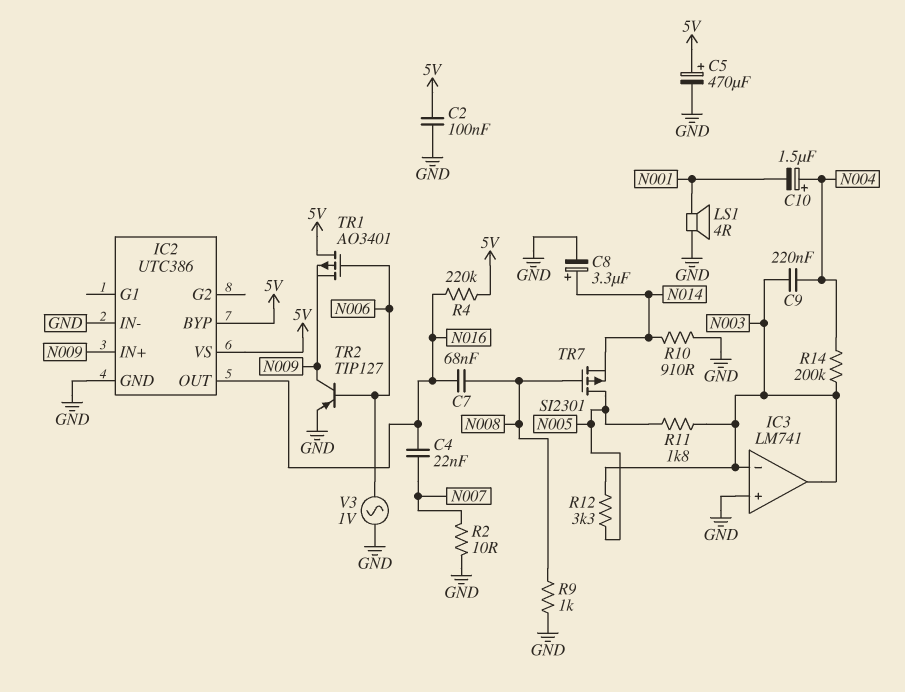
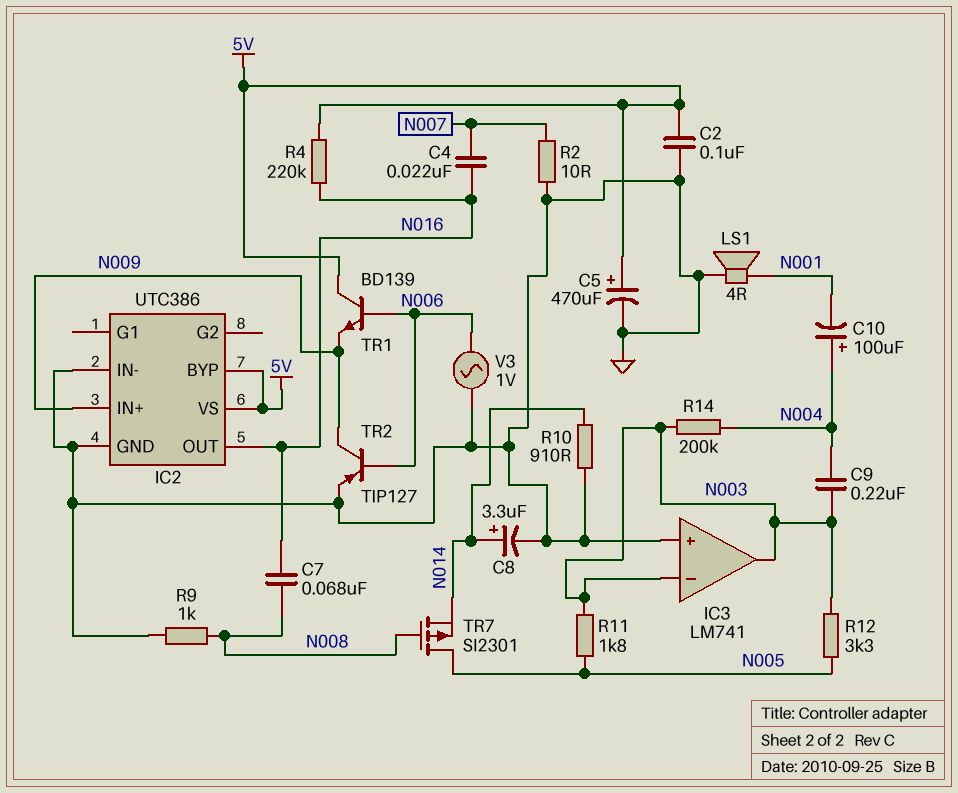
C10: 1.5uF (plus N004, minus N001) -> 100uF (plus N004, minus N001)
TR1: PMOS AO3401 (G N006, D 5V, S N009) -> NPN BD139 (B N006, C 5V, E N009)

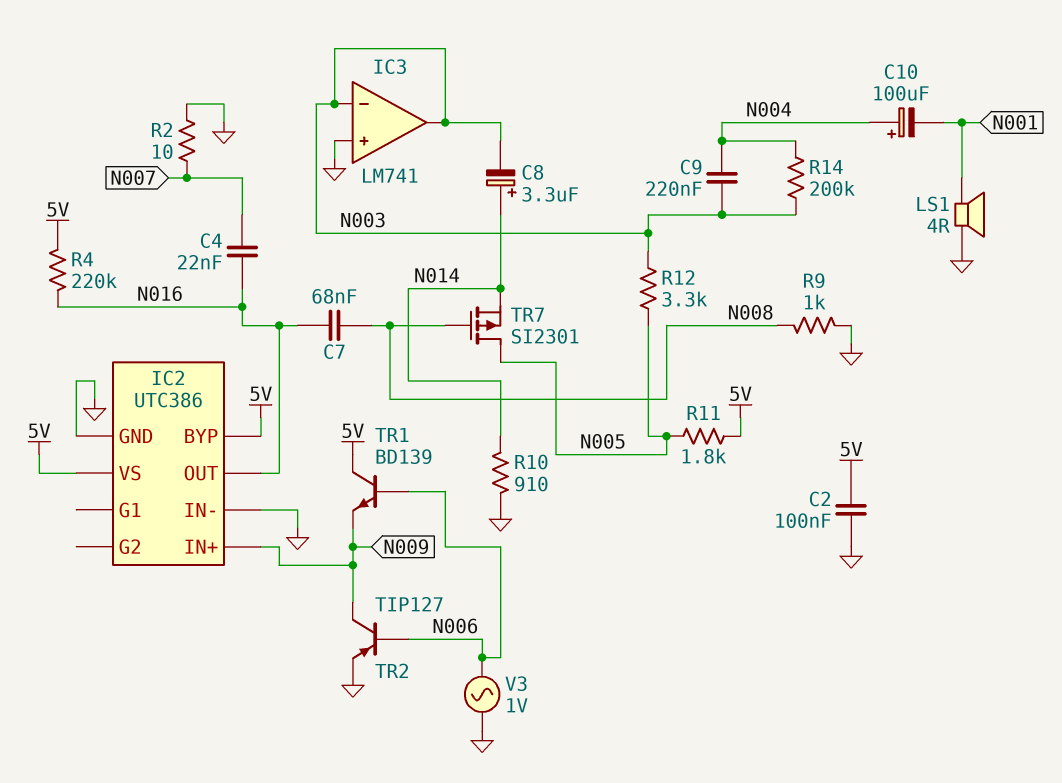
C5: 470uF (plus 5V, minus GND) -> none
C8: 3.3uF (plus N014, minus GND) -> 3.3uF (plus N014, minus N003)
R11: 1.8k (N003, N005) -> 1.8k (5V, N005)

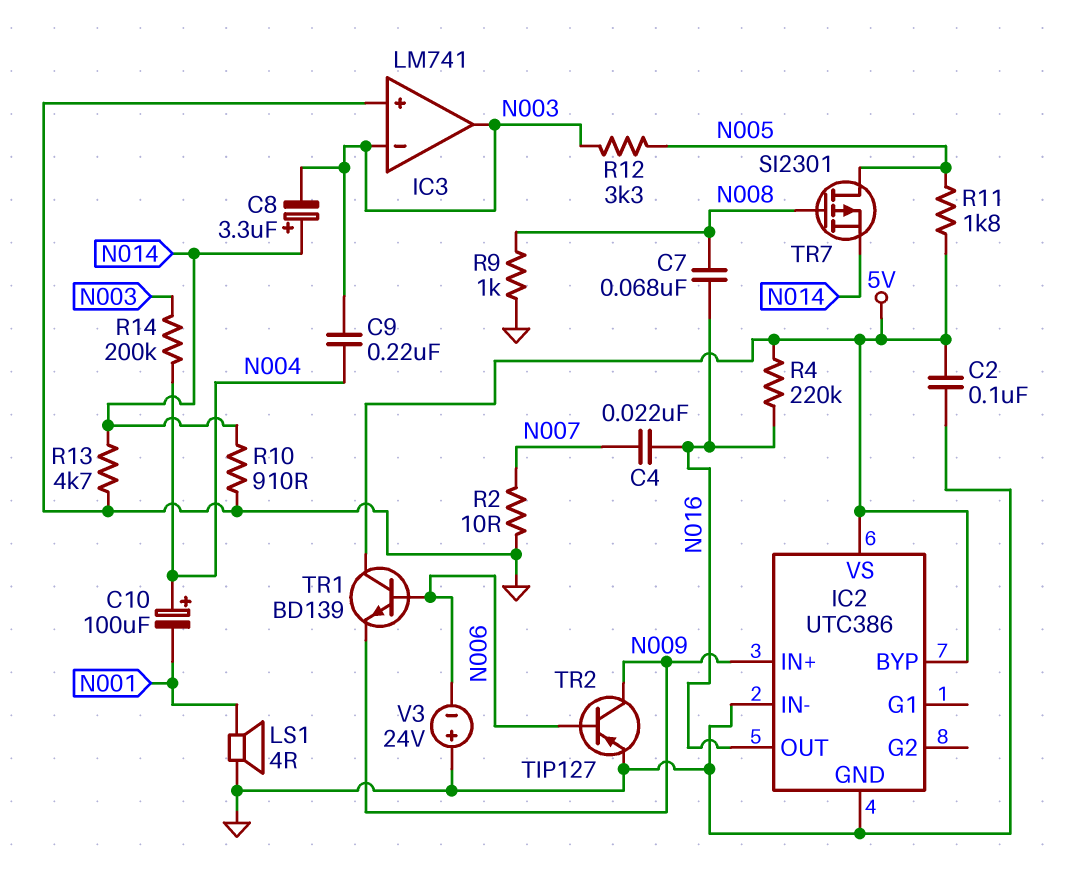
R13: none -> 4.7k (GND, N014)
V3: AC 1V (GND, N006) -> 24V (plus GND, minus N006)

